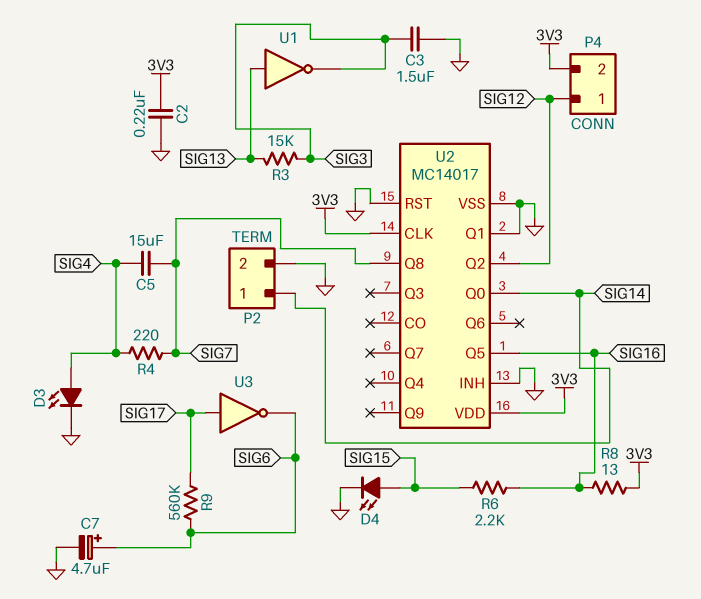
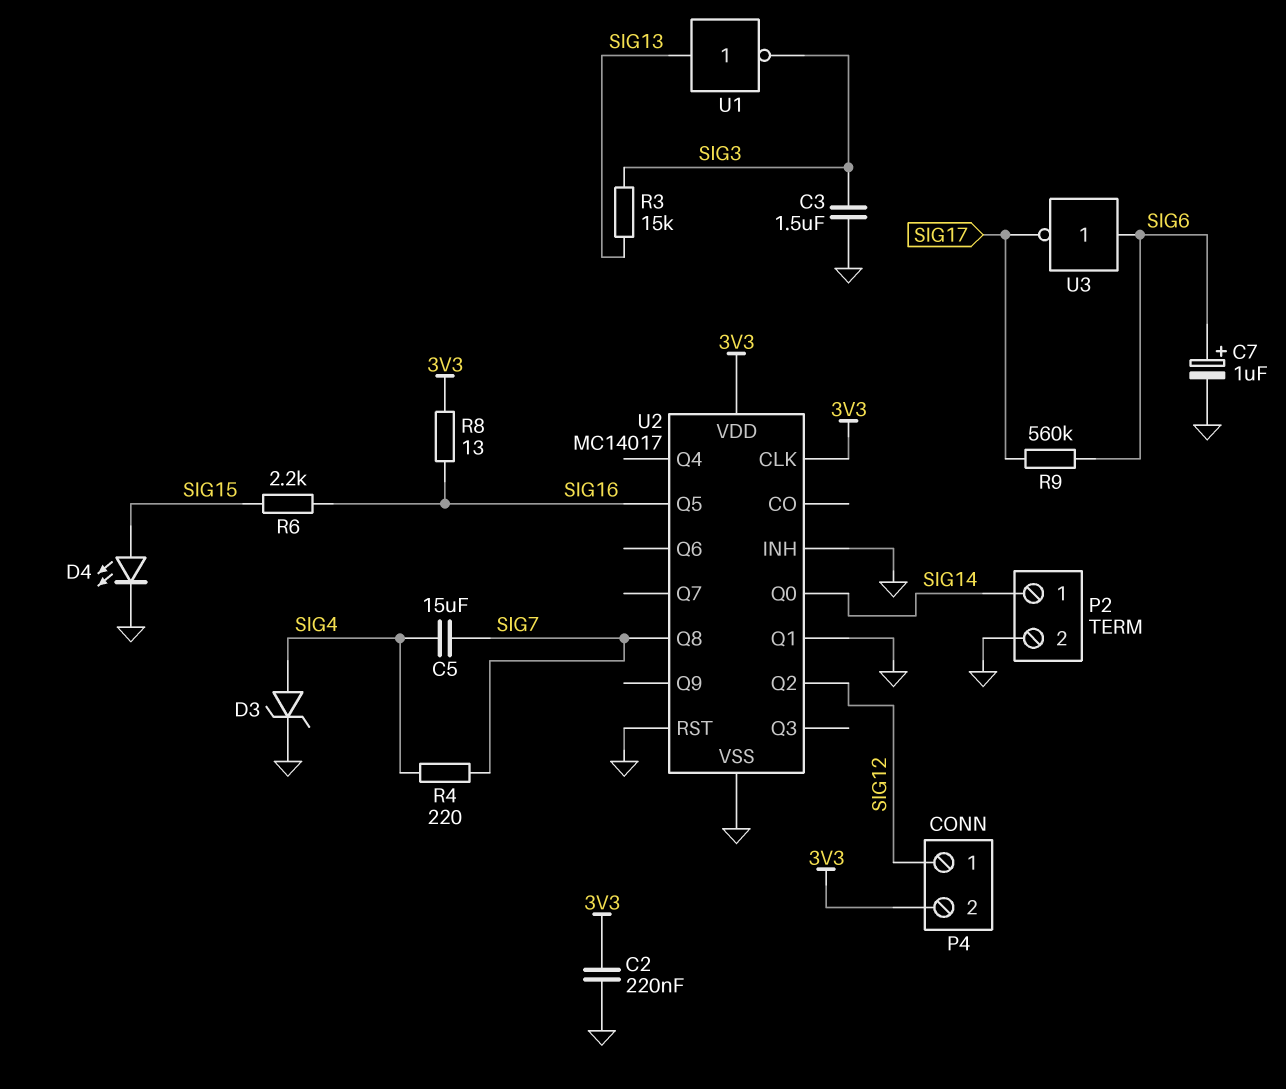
C7: 4.7uF (plus SIG6, minus GND) -> 1uF (plus SIG6, minus GND)
D3: LED (A SIG4, K GND) -> zener (A SIG4, K GND)
U3: NOT (in SIG17, out SIG6) -> NOT (in SIG6, out SIG17)

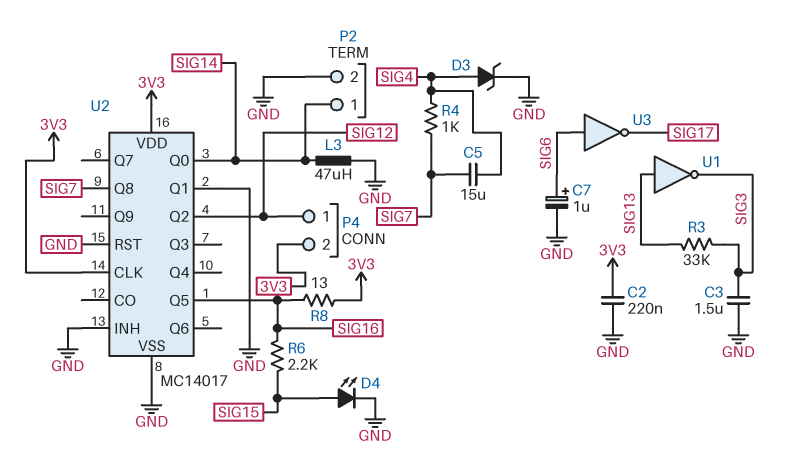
L3: none -> 47uH (GND, SIG14)
R3: 15k (SIG3, SIG13) -> 33k (SIG3, SIG13)
R4: 220 (SIG4, SIG7) -> 1k (SIG4, SIG7)
R9: 560k (SIG6, SIG17) -> none

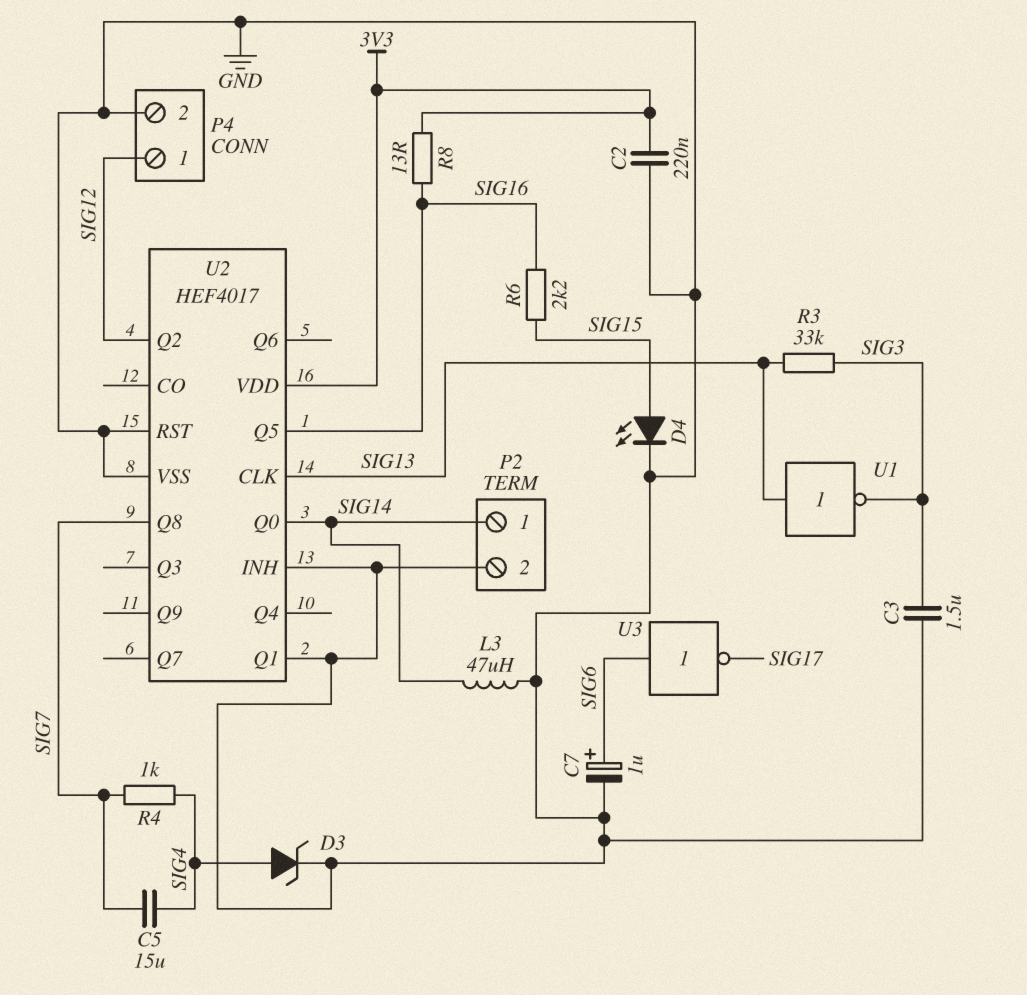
P4 pin 2: 3V3 -> GND
U2: MC14017 -> HEF4017
U2 pin CLK: 3V3 -> SIG13

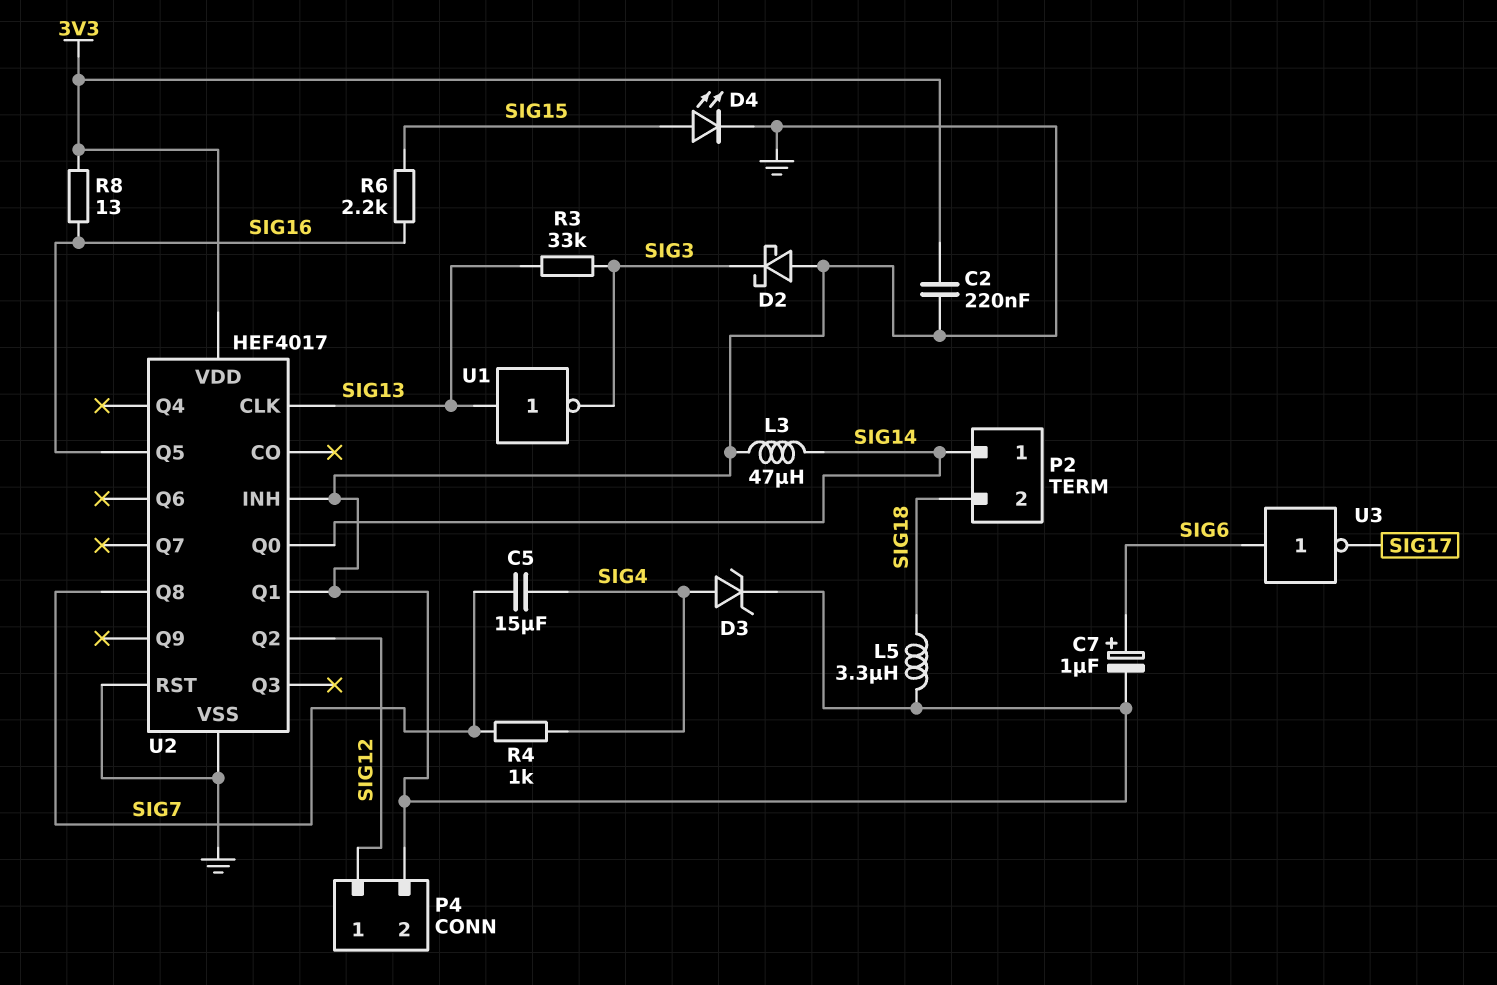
C3: 1.5uF (GND, SIG3) -> none
D2: none -> schottky (A GND, K SIG3)
L5: none -> 3.3uH (GND, SIG18)
P2 pin 2: GND -> SIG18

